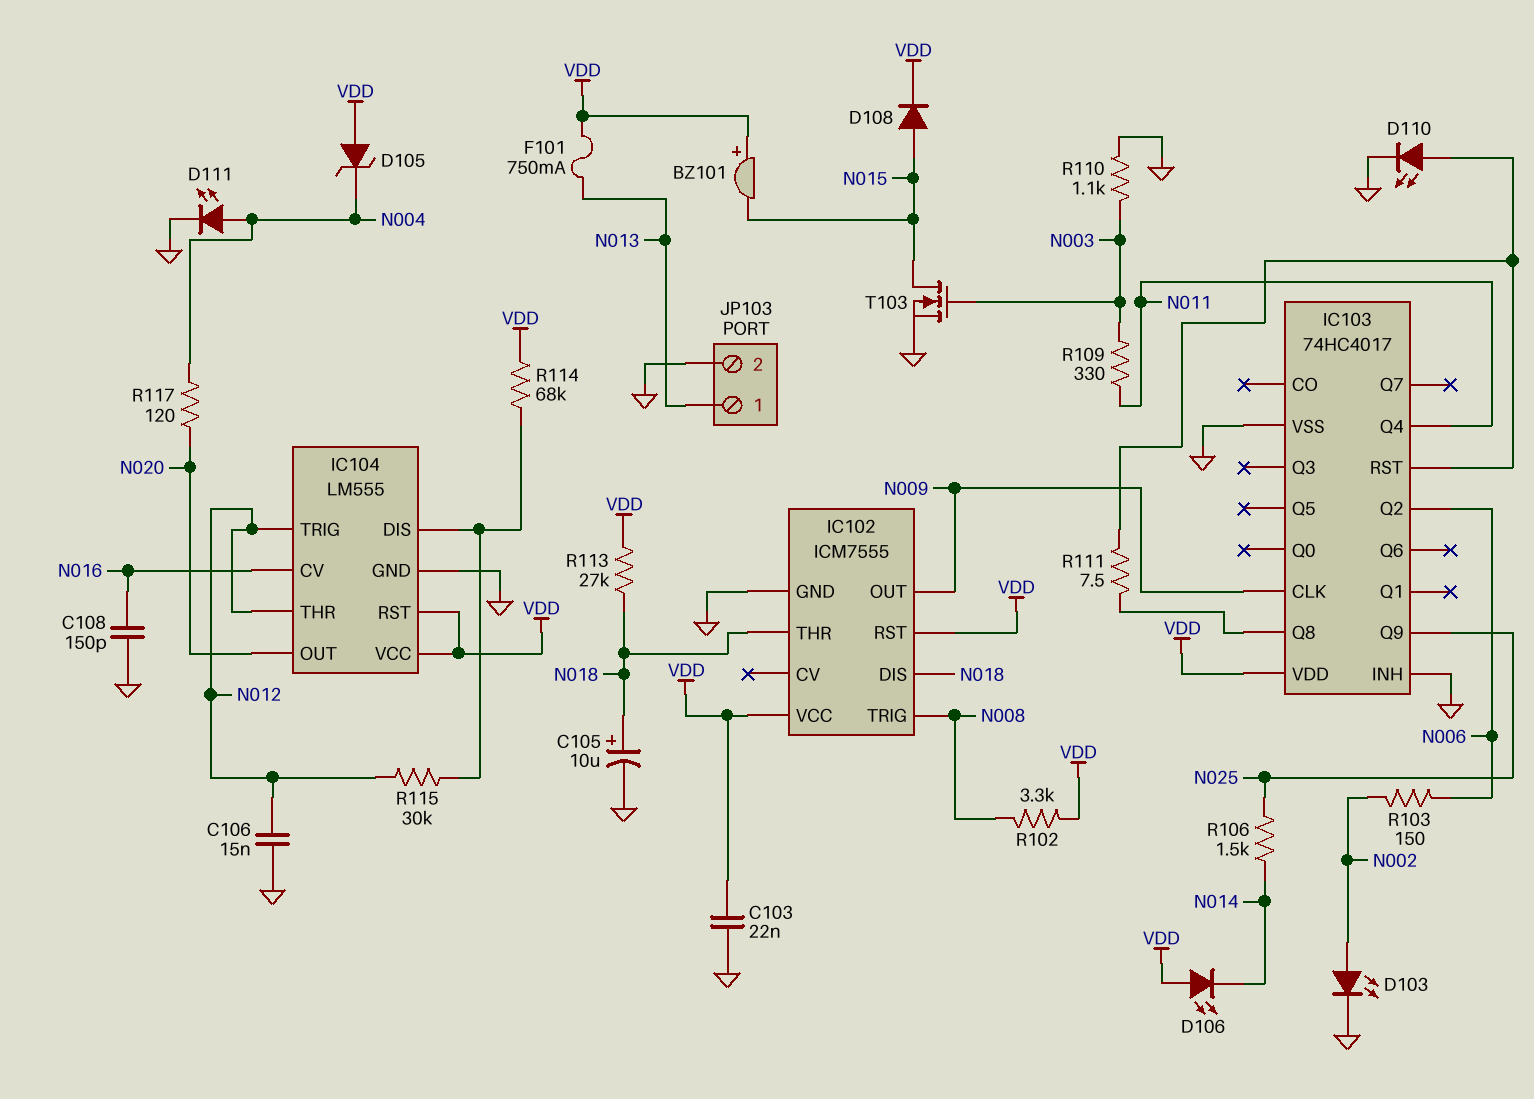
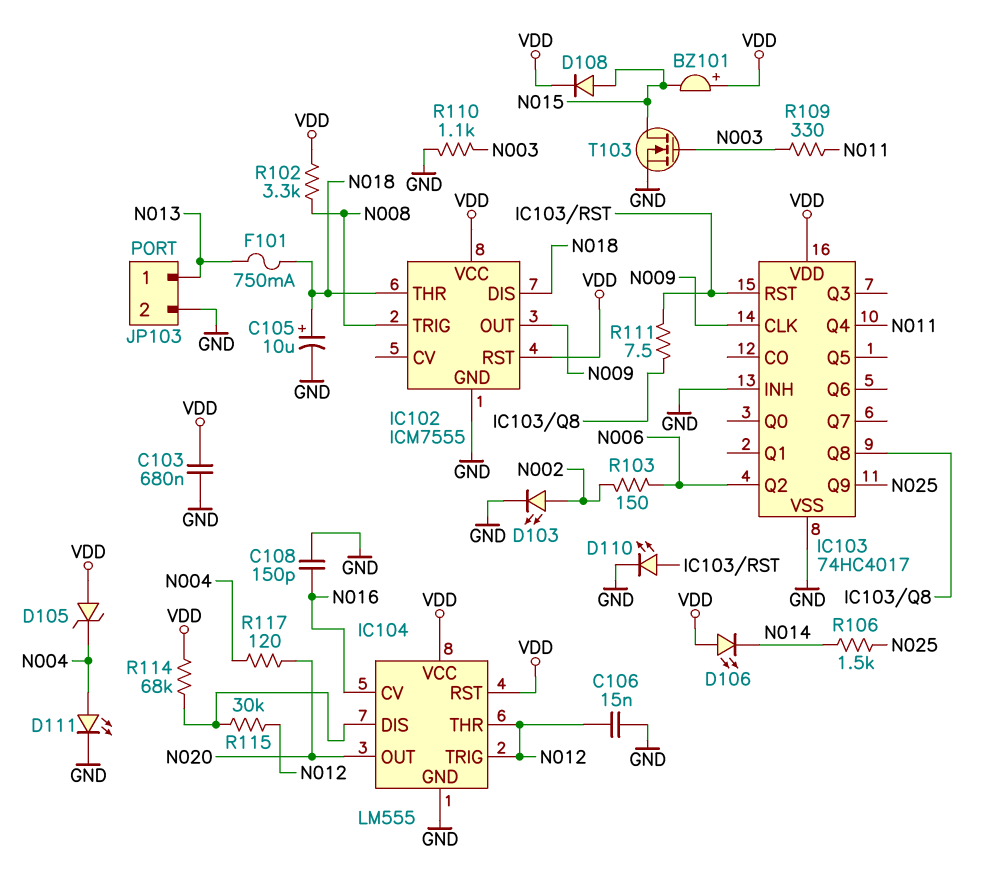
C103: 22nF (GND, VDD) -> 680nF (GND, VDD)
F101: 750mA (N013, VDD) -> 750mA (N013, N018)
R113: 27k (N018, VDD) -> none

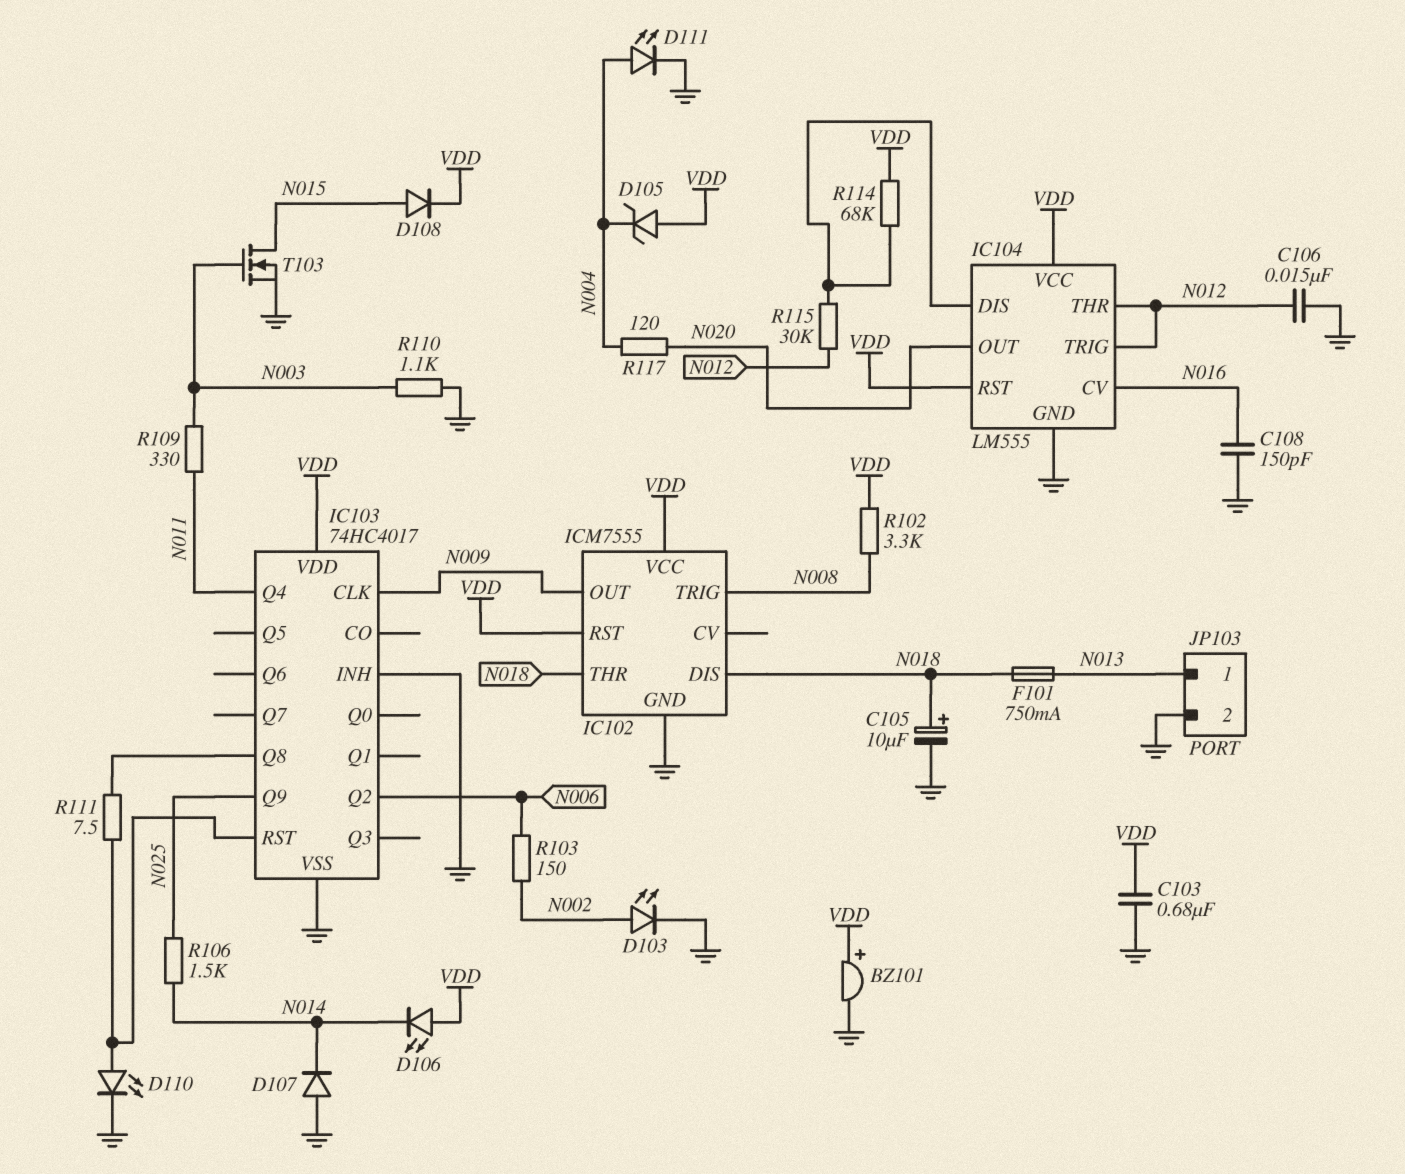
BZ101: buzzer (plus VDD, minus N015) -> buzzer (plus VDD, minus GND)
D107: none -> diode (A GND, K N014)

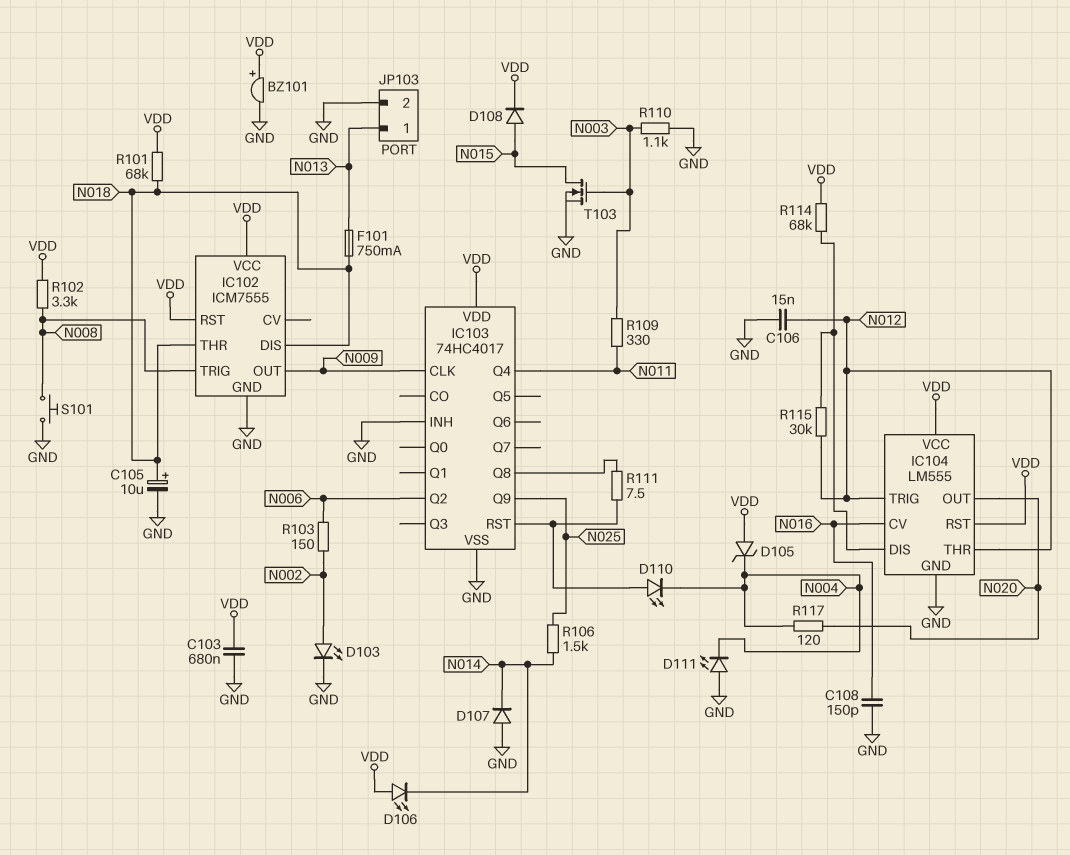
D110: LED (A IC103/RST, K GND) -> LED (A IC103/RST, K N004)
D111: LED (A N004, K GND) -> LED (A GND, K N004)
R101: none -> 68k (N018, VDD)
S101: none -> button (GND, N008)

